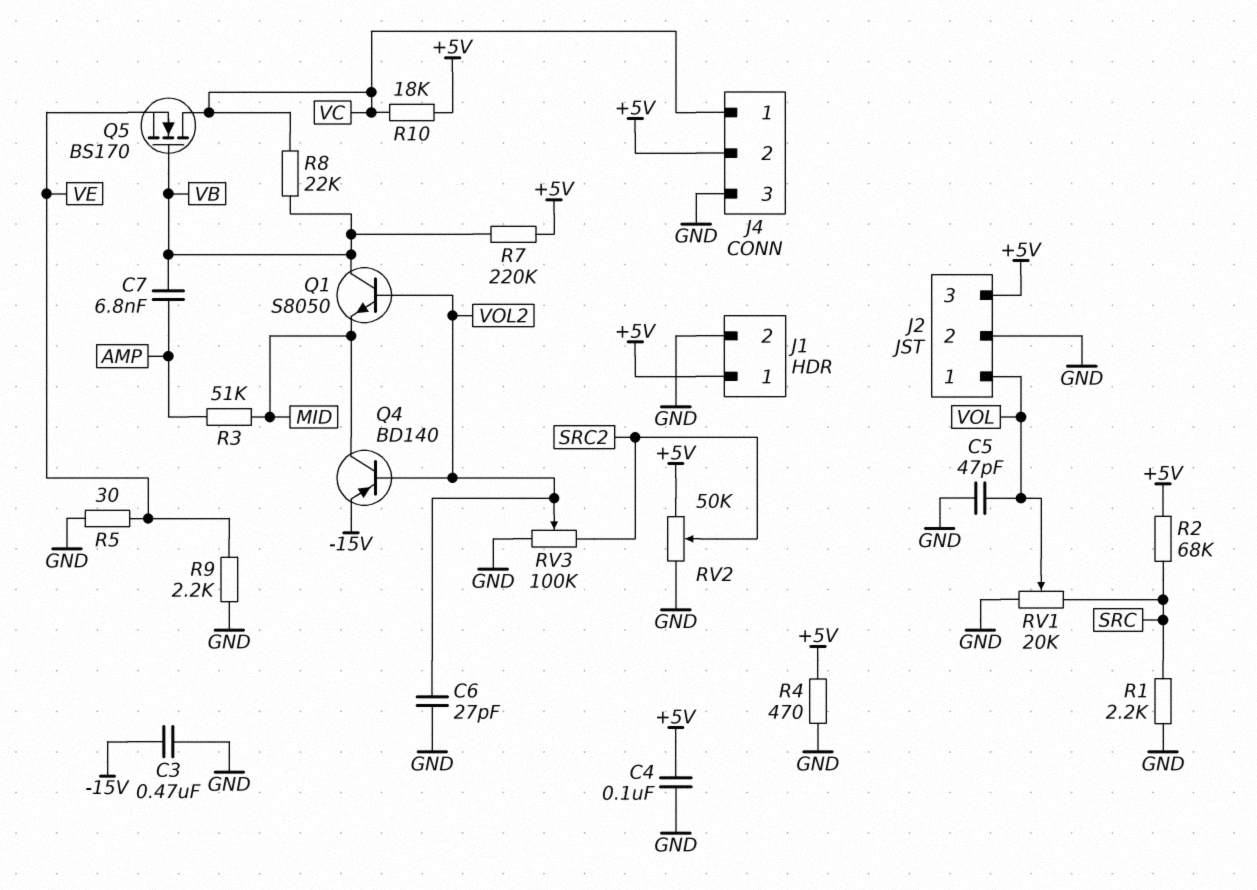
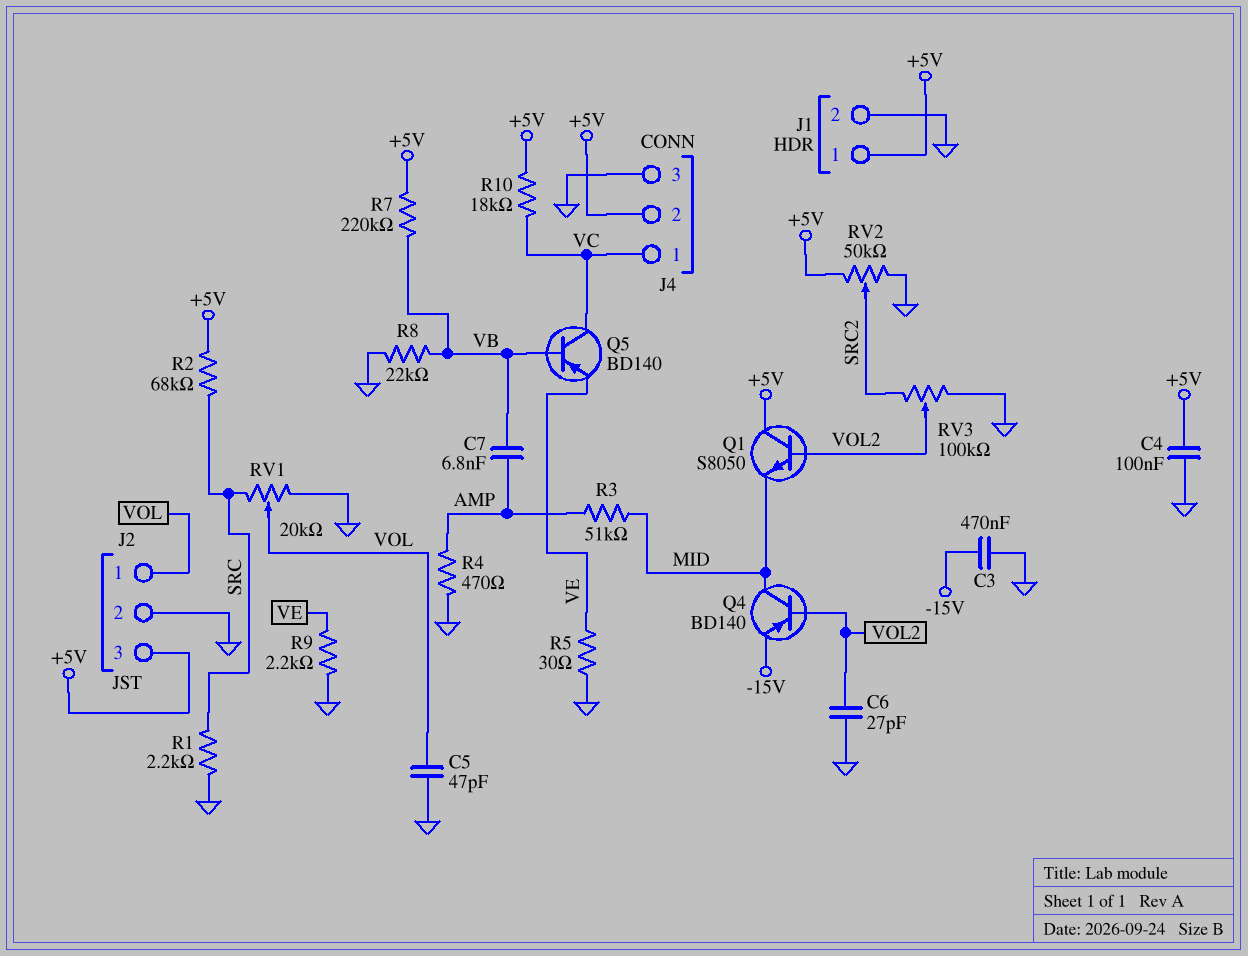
Q1: NPN S8050 (B VOL2, C VB, E MID) -> NPN S8050 (B VOL2, C +5V, E MID)
Q5: NMOS BS170 (G VB, D VC, S VE) -> PNP BD140 (B VB, C VC, E VE)
R4: 470 (+5V, GND) -> 470 (AMP, GND)
R8: 22k (VB, VC) -> 22k (GND, VB)

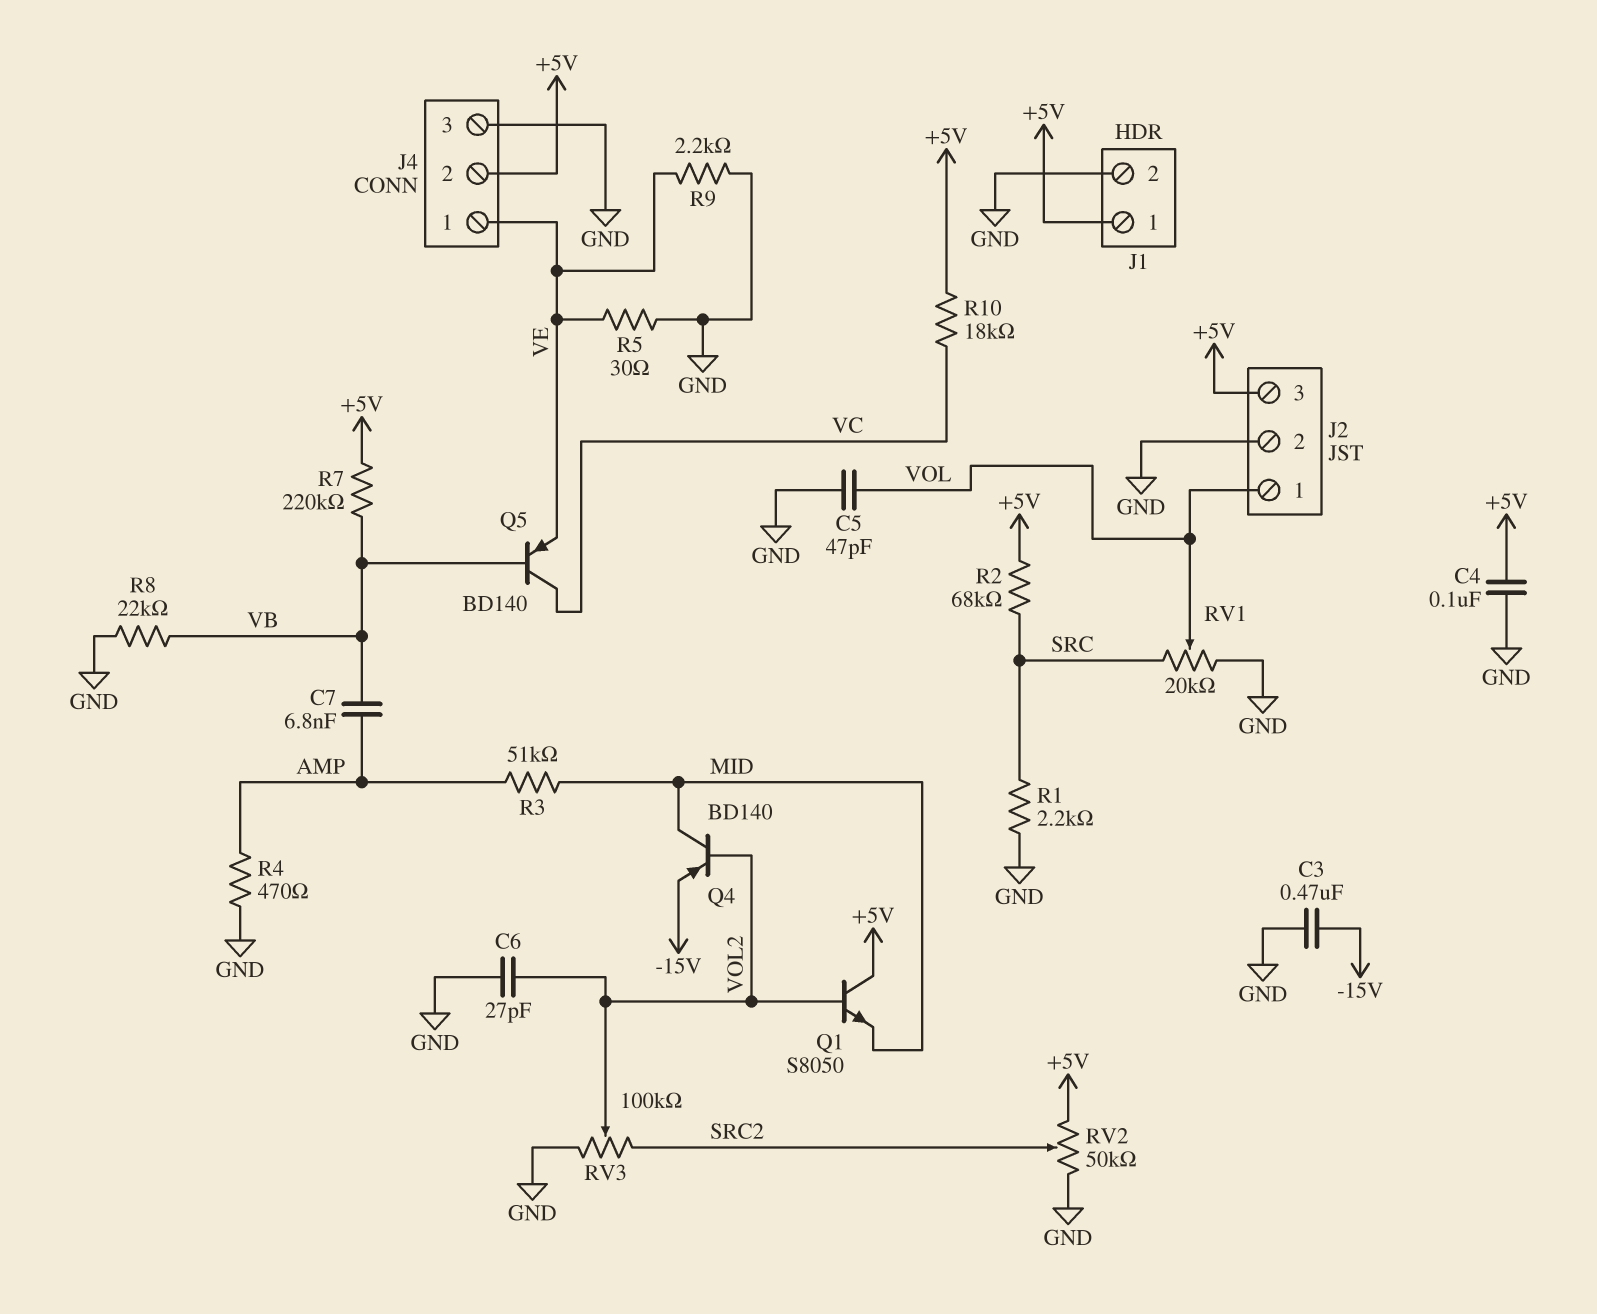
J4 pin 1: VC -> VE

